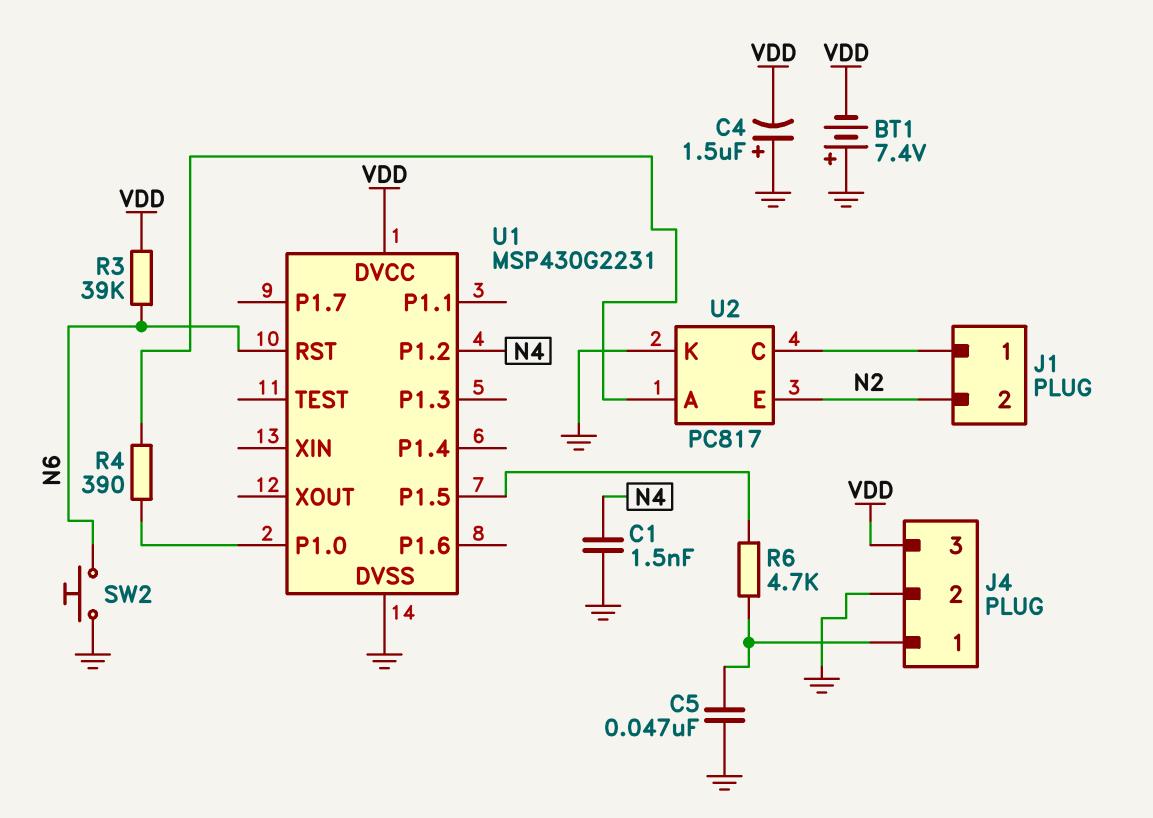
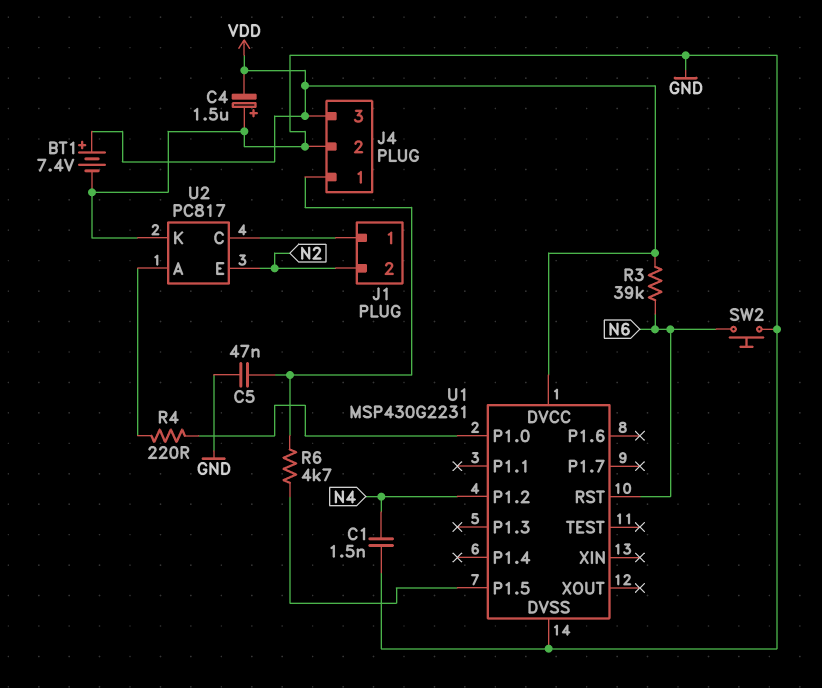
BT1: 7.4V (plus GND, minus VDD) -> 7.4V (plus VDD, minus GND)
R4: 390 (U1/P1.0, U2/A) -> 220 (U1/P1.0, U2/A)

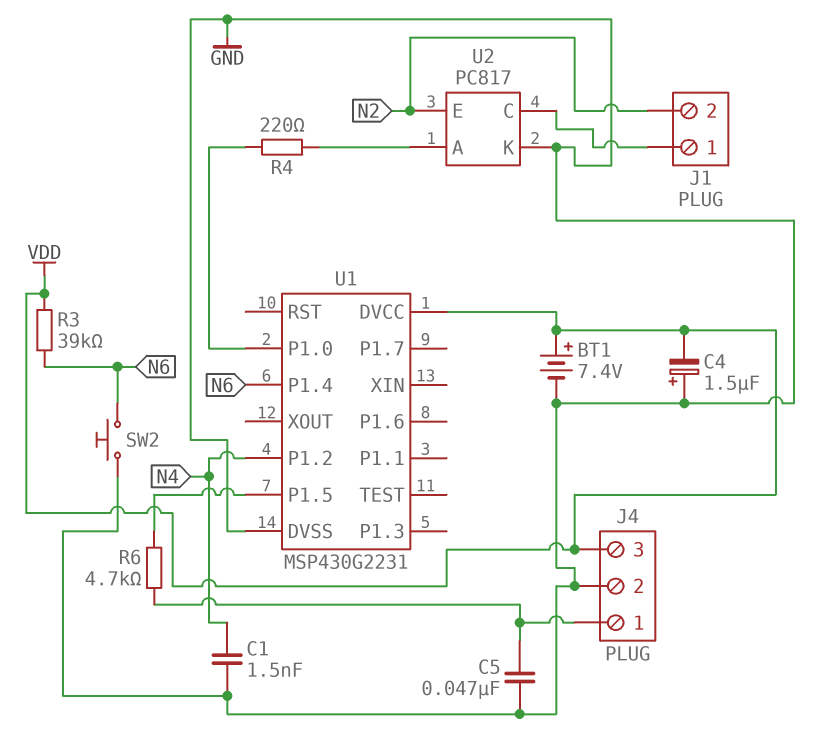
U1 pin P1.4: none -> N6
U1 pin RST: N6 -> none

